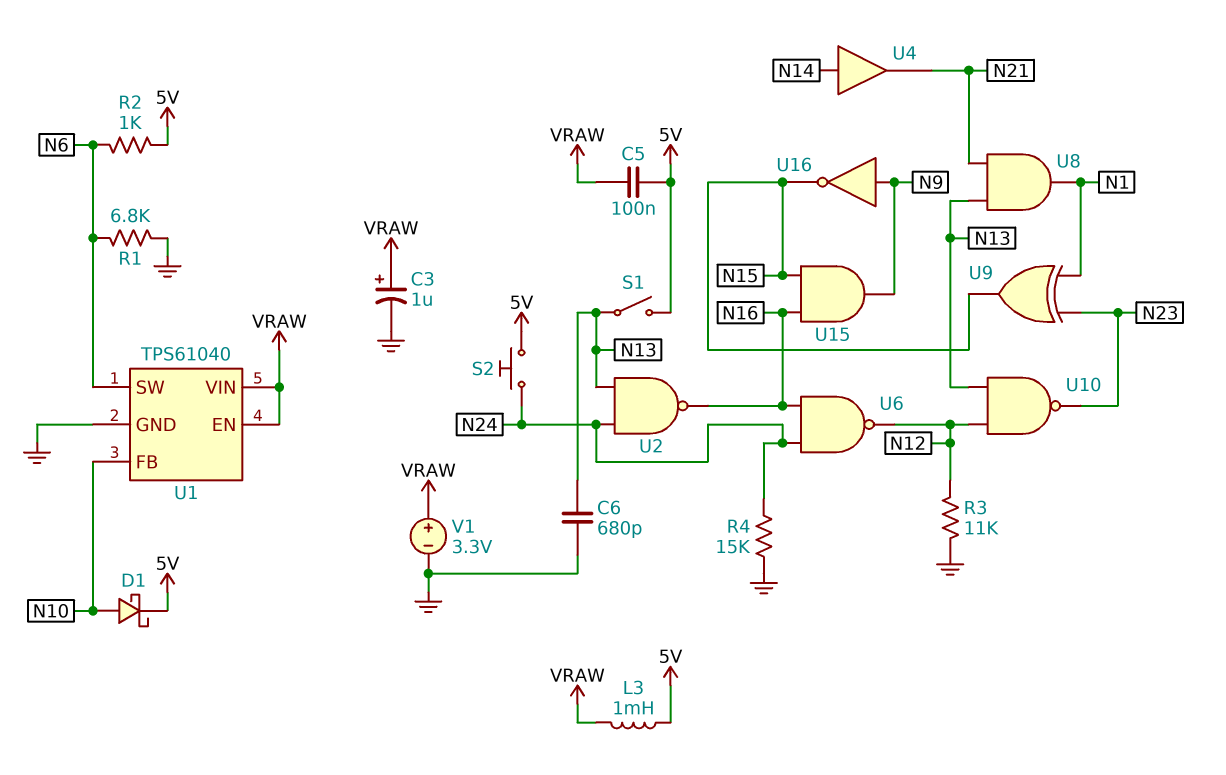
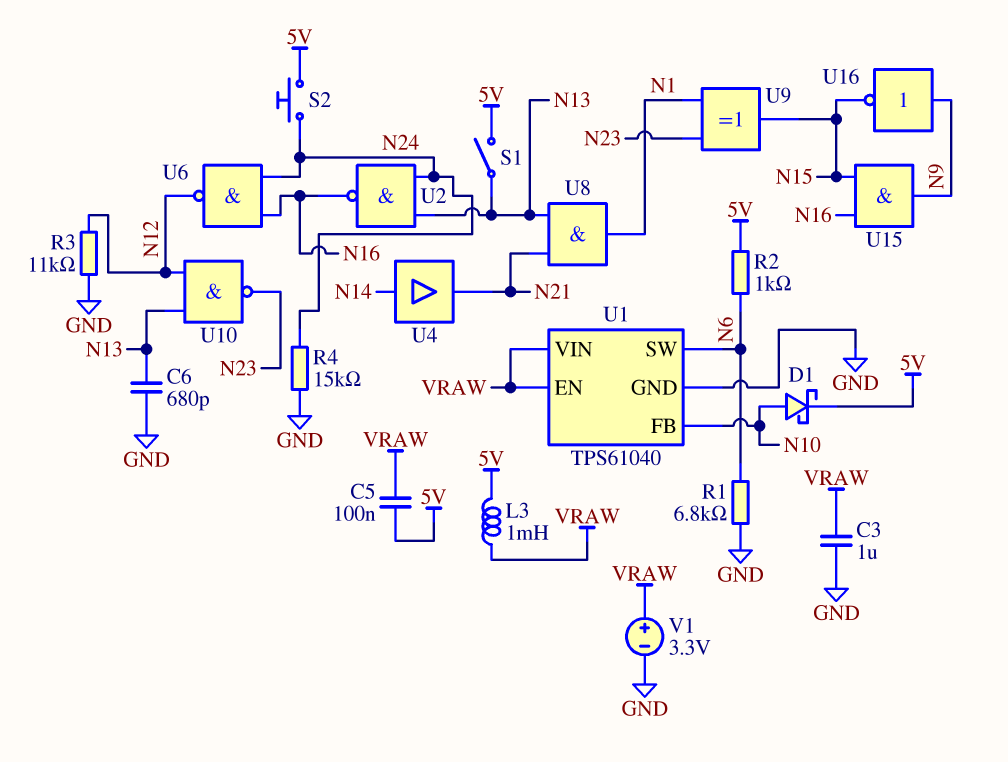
C3: 1uF (plus VRAW, minus GND) -> 1uF (GND, VRAW)

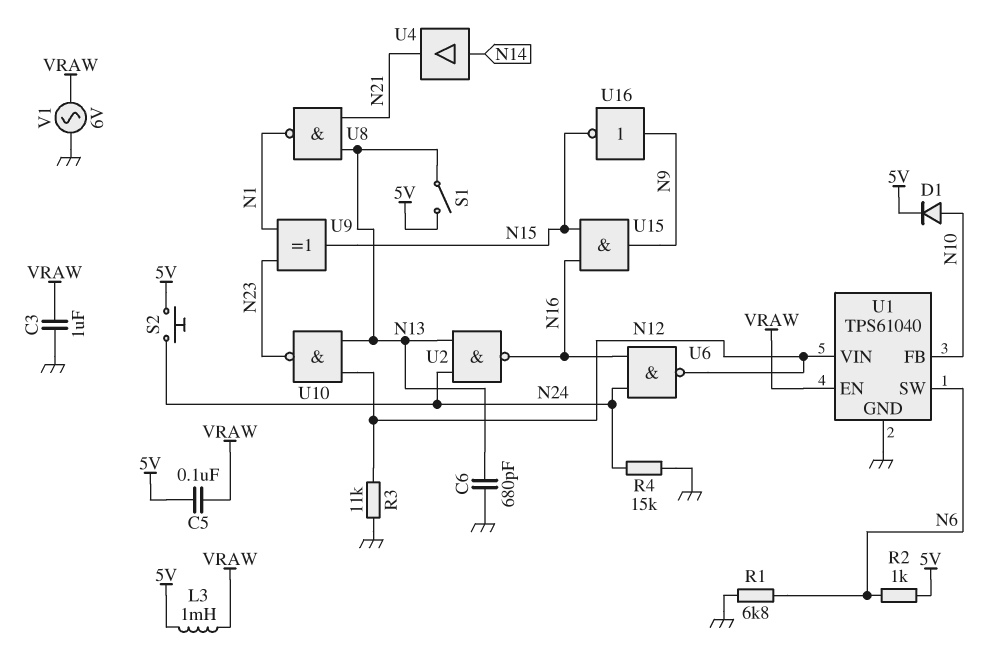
D1: schottky (A N10, K 5V) -> diode (A N10, K 5V)
U1 pin VIN: VRAW -> N12
U8: AND (in N13, in N21, out N1) -> NAND (in N13, in N21, out N1)
V1: 3.3V (plus VRAW, minus GND) -> AC 6V (GND, VRAW)

